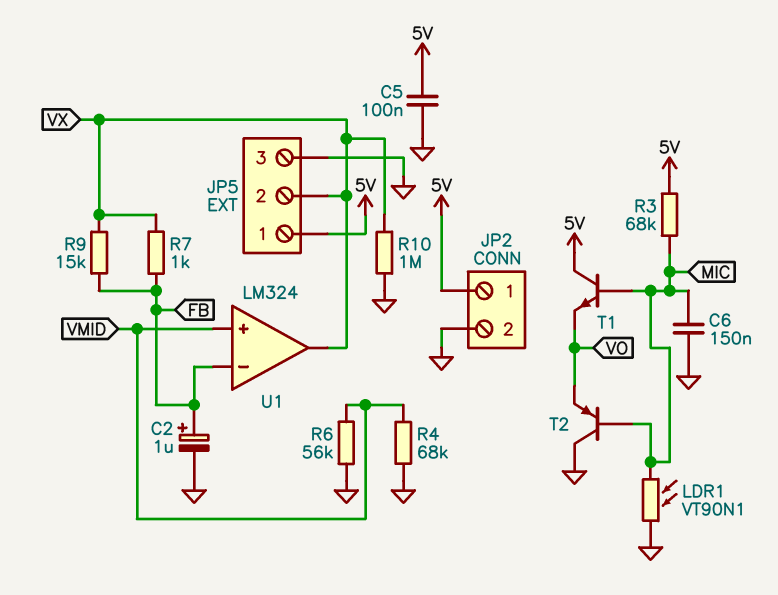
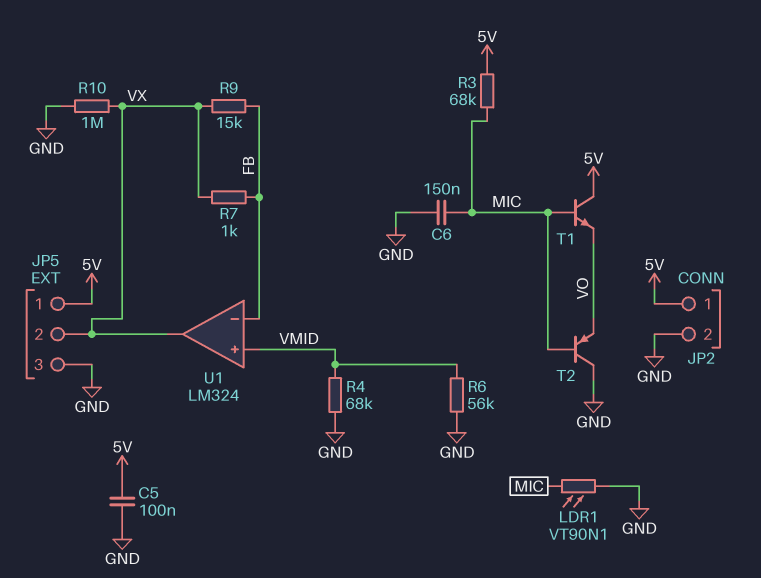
C2: 1uF (plus FB, minus GND) -> none

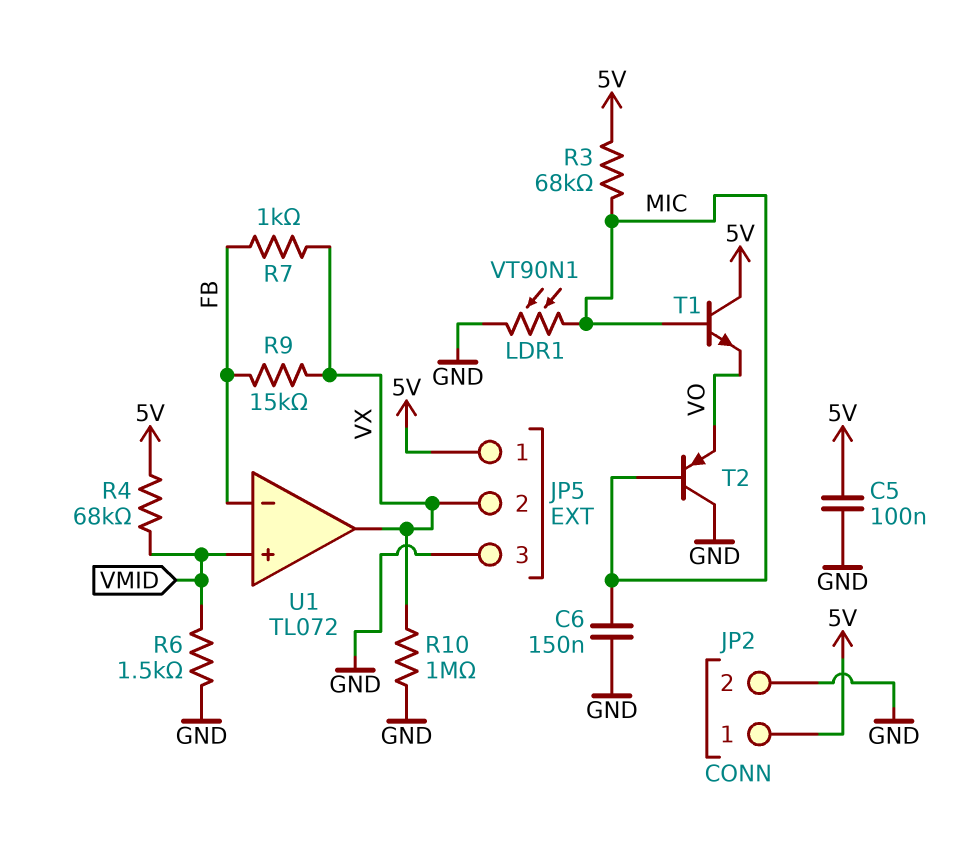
R4: 68k (GND, VMID) -> 68k (5V, VMID)
R6: 56k (GND, VMID) -> 1.5k (GND, VMID)
U1: LM324 -> TL072

